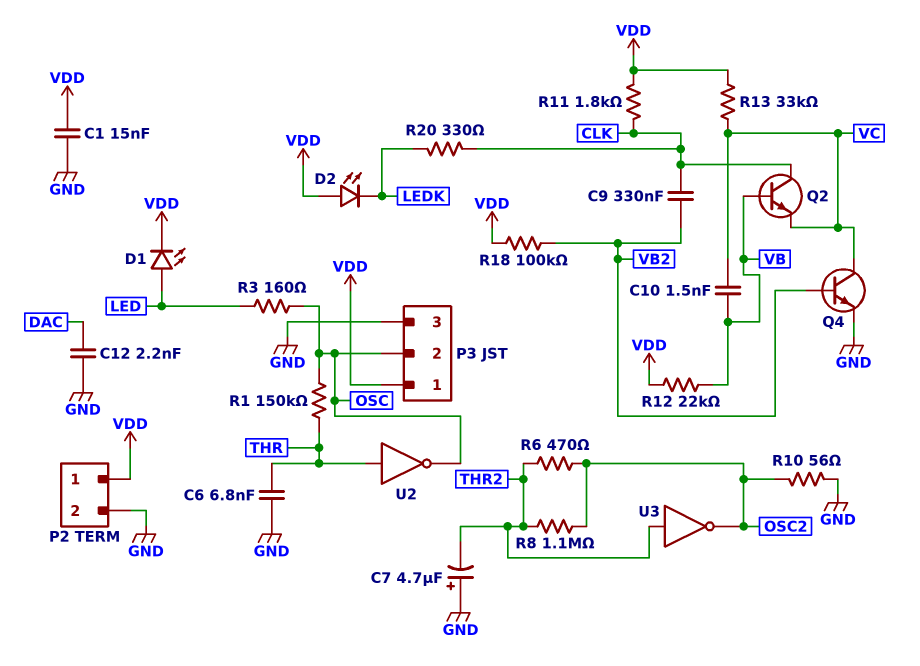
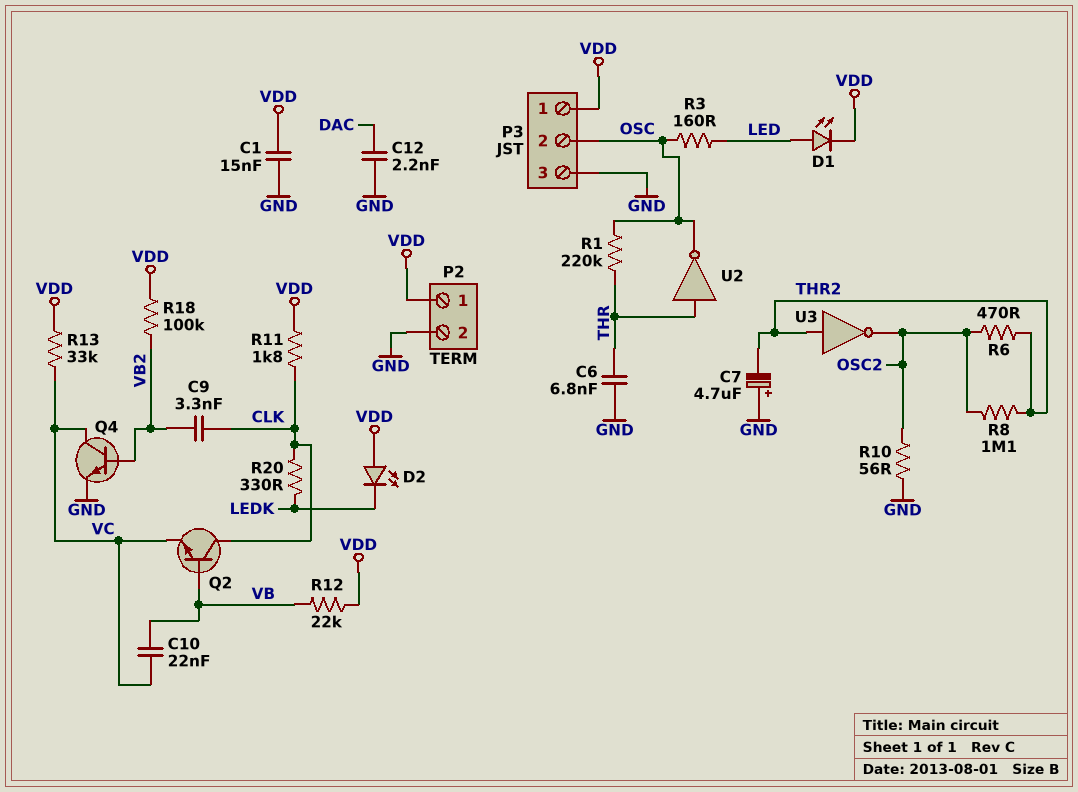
C9: 330nF (CLK, VB2) -> 3.3nF (CLK, VB2)
C10: 1.5nF (VB, VC) -> 22nF (VB, VC)
R1: 150k (OSC, THR) -> 220k (OSC, THR)

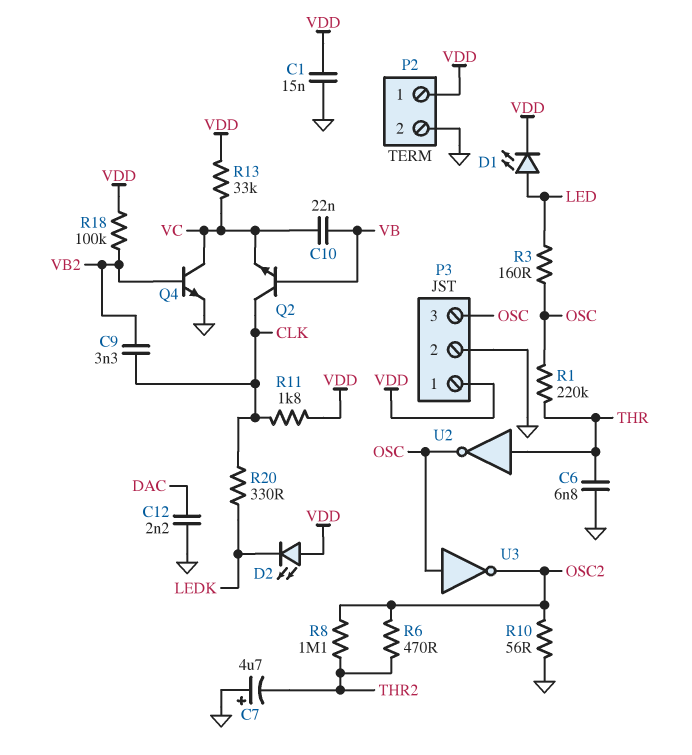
P3 pin 2: OSC -> GND
P3 pin 3: GND -> OSC
R12: 22k (VB, VDD) -> none
U3: NOT (in THR2, out OSC2) -> NOT (in OSC, out OSC2)

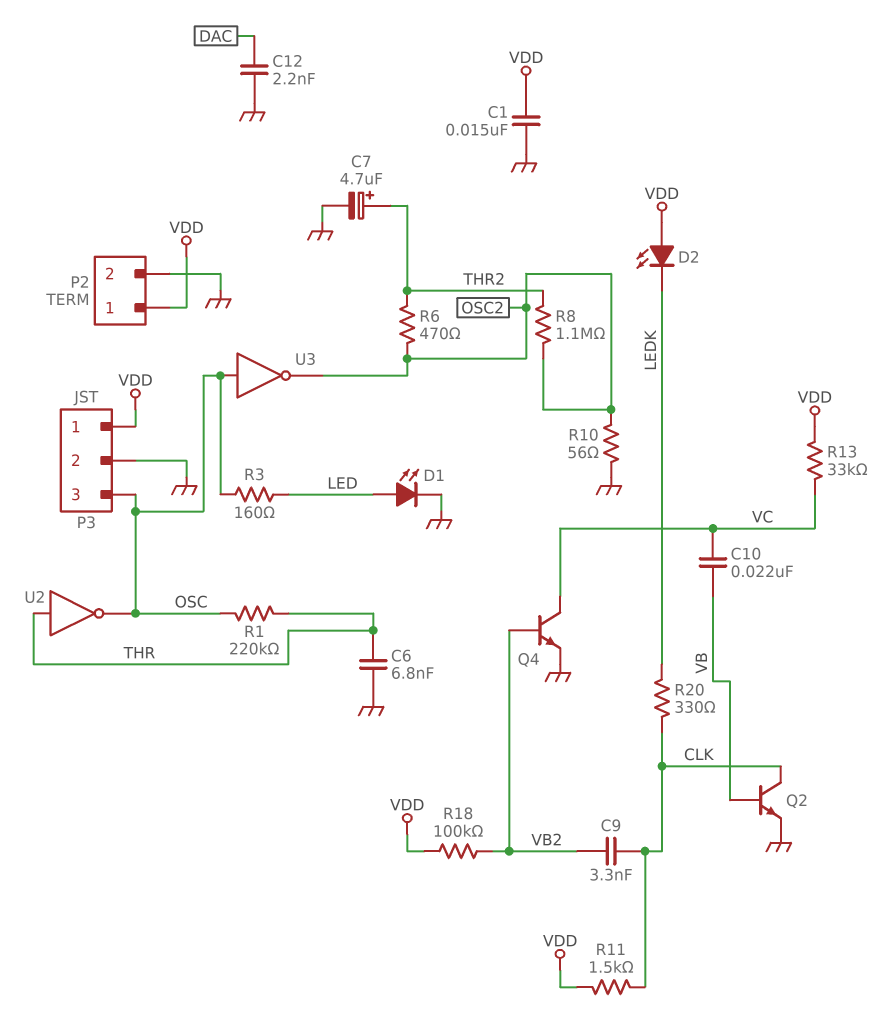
C7: 4.7uF (plus GND, minus THR2) -> 4.7uF (plus THR2, minus GND)
D1: LED (A LED, K VDD) -> LED (A LED, K GND)
Q2: NPN (B VB, C CLK, E VC) -> NPN (B VB, C CLK, E GND)
R11: 1.8k (CLK, VDD) -> 1.5k (CLK, VDD)

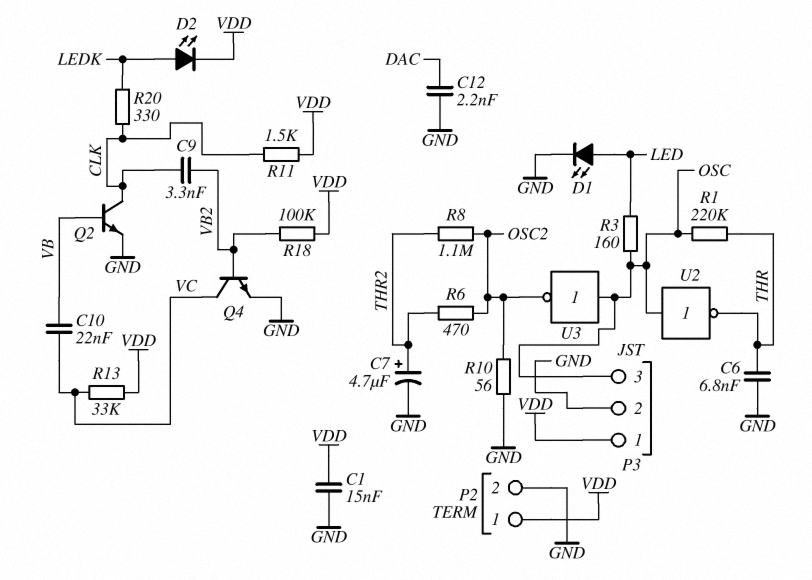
D2: LED (A VDD, K LEDK) -> LED (A LEDK, K VDD)
U2: NOT (in THR, out OSC) -> NOT (in OSC, out THR)

